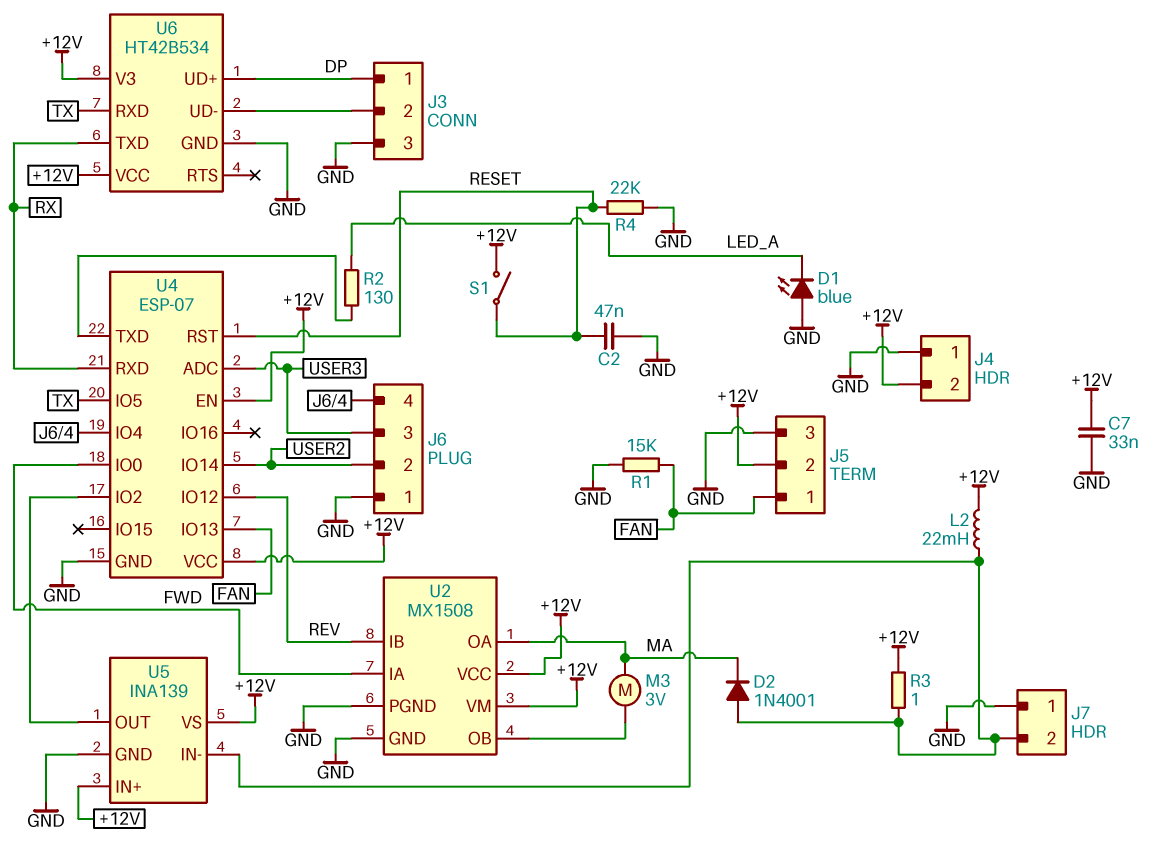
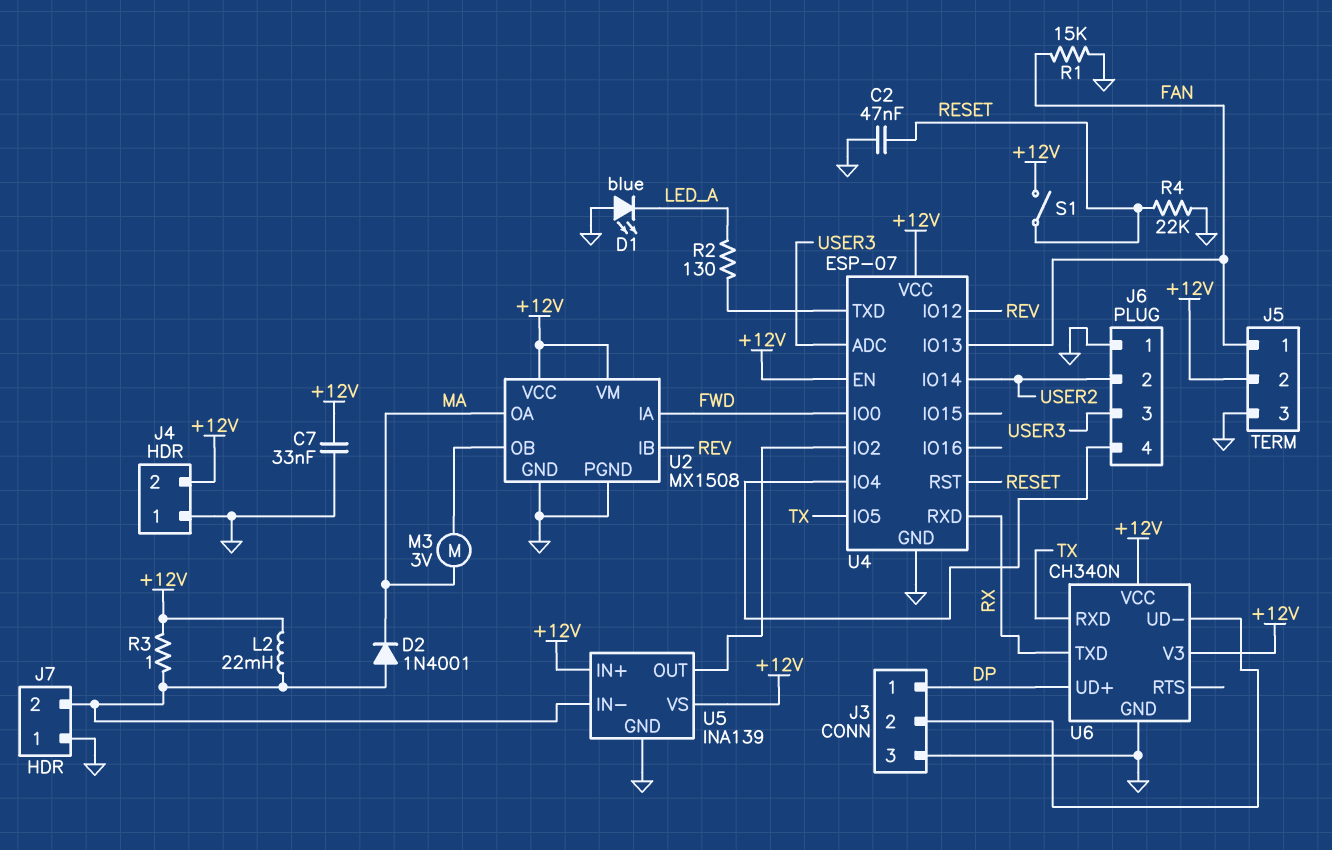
U6: HT42B534 -> CH340N

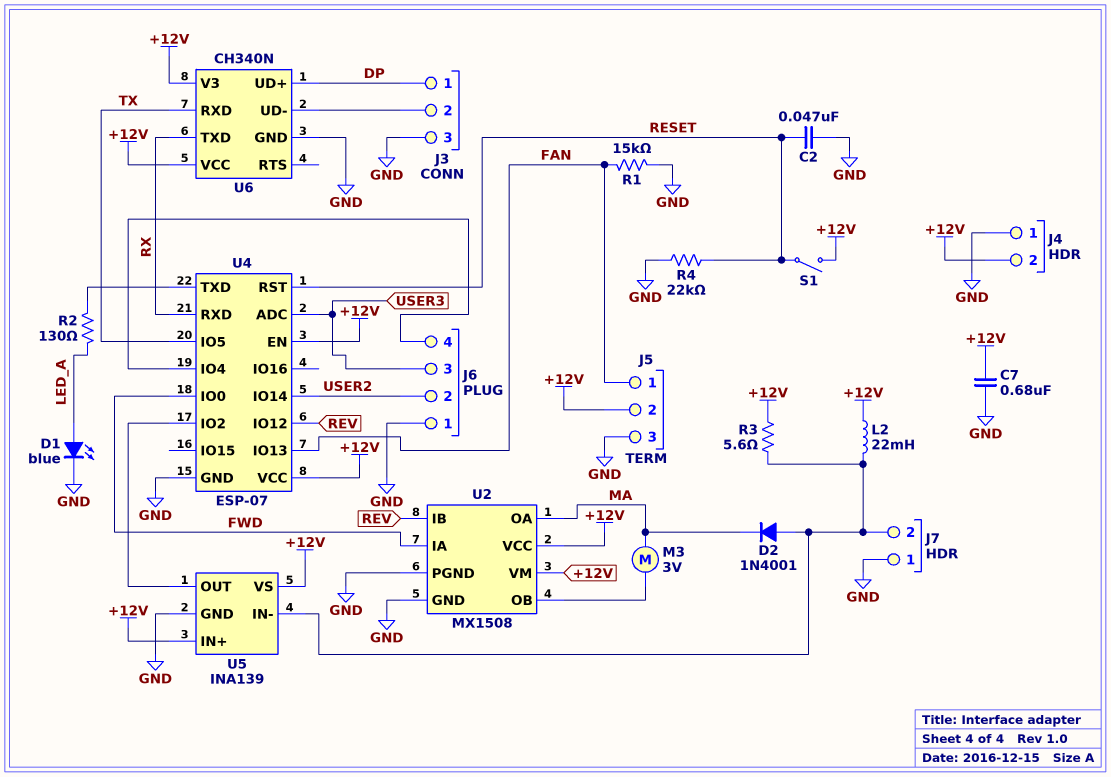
C7: 33nF (+12V, GND) -> 680nF (+12V, GND)
D1: LED blue (A GND, K LED_A) -> LED blue (A LED_A, K GND)
R3: 1 (+12V, J7/2) -> 5.6 (+12V, J7/2)

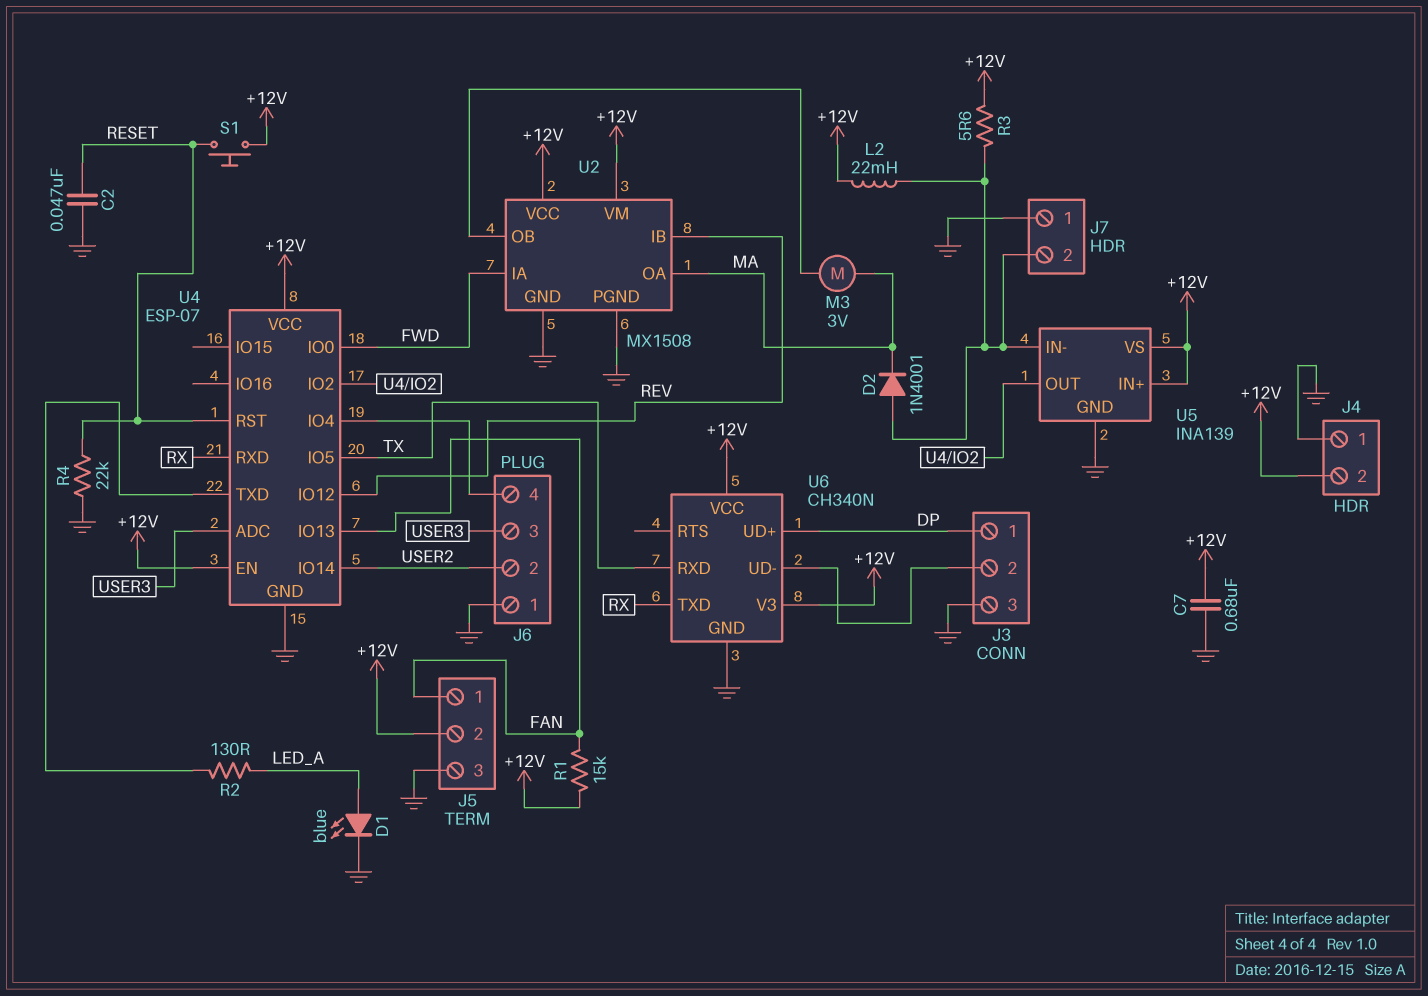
R1: 15k (FAN, GND) -> 15k (+12V, FAN)
S1: switch (+12V, RESET) -> button (+12V, RESET)

